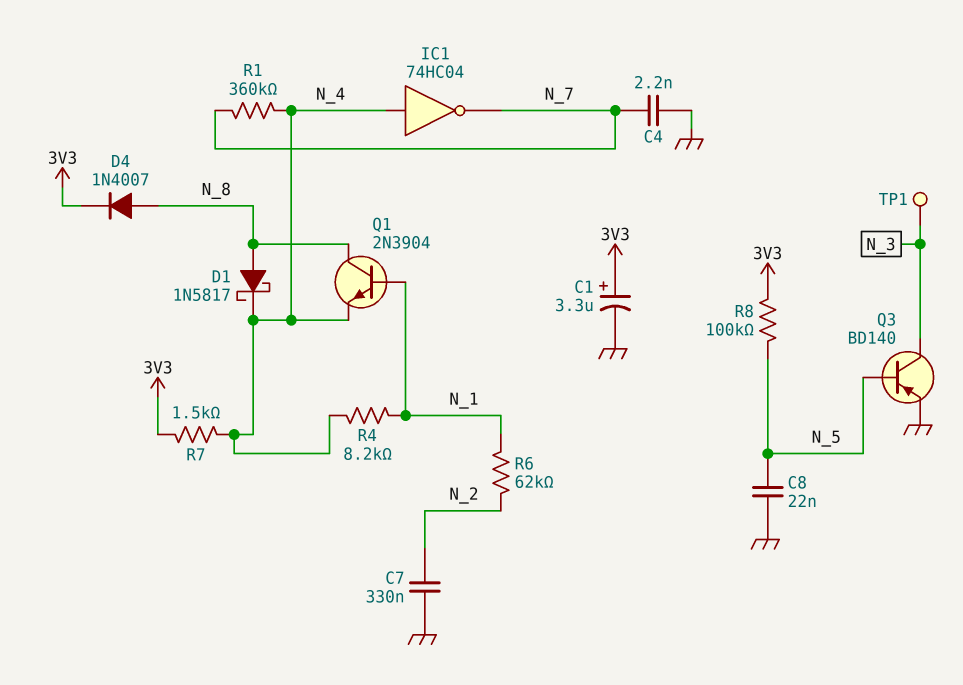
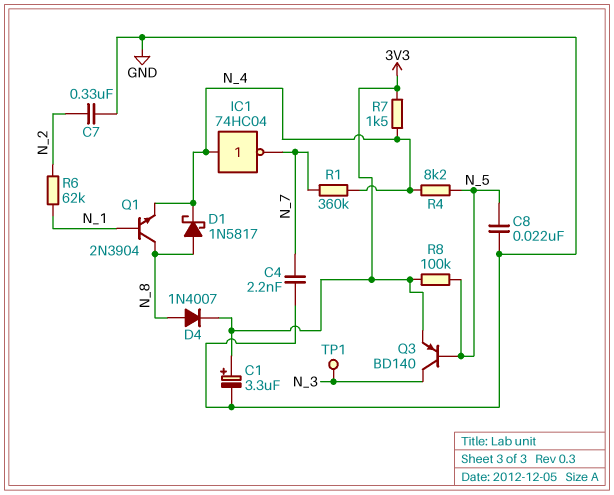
Q3: PNP BD140 (B N_5, C N_3, E GND) -> PNP BD140 (B N_5, C N_3, E 3V3)
R4: 8.2k (N_1, N_4) -> 8.2k (N_4, N_5)

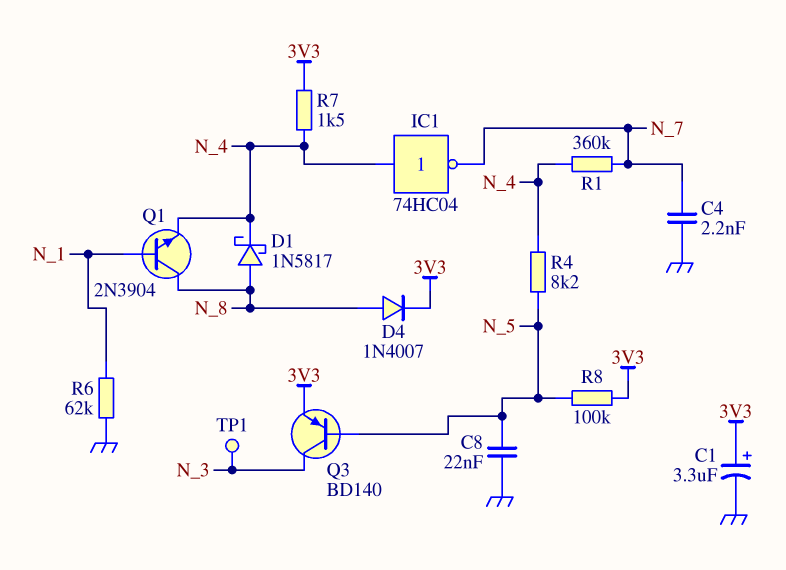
C7: 330nF (GND, N_2) -> none
R6: 62k (N_1, N_2) -> 62k (GND, N_1)

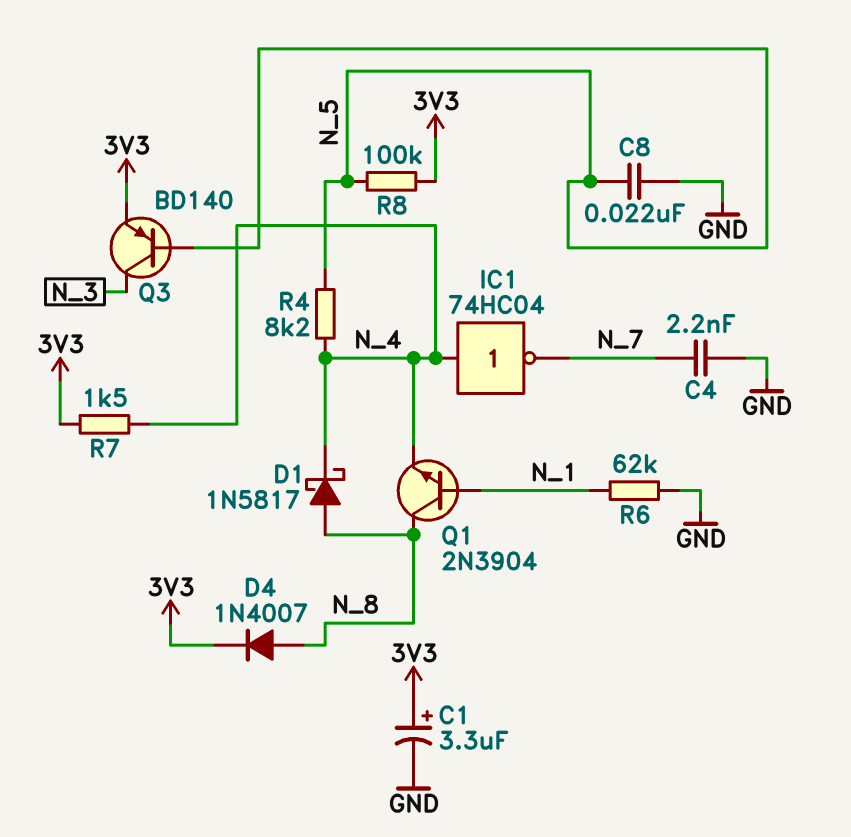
R1: 360k (N_4, N_7) -> none
TP1: test point (N_3) -> none

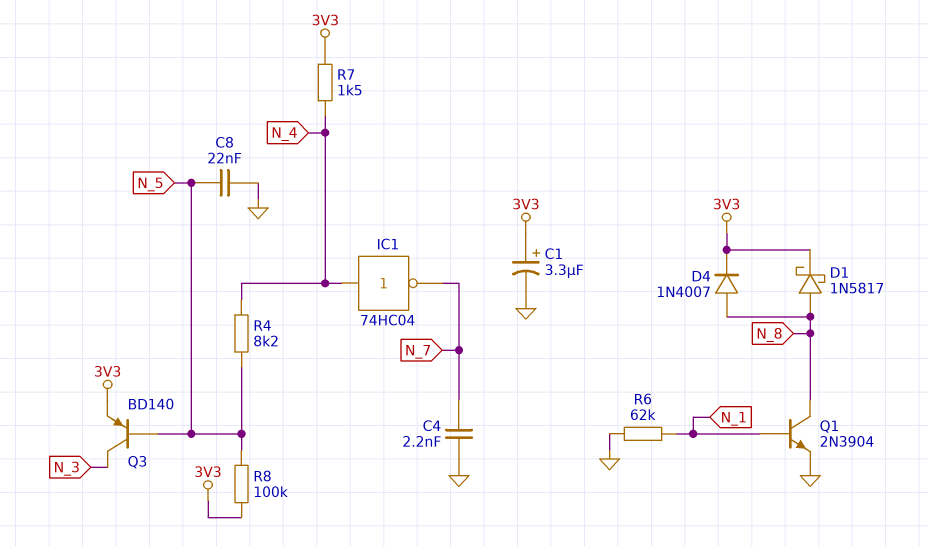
D1: schottky 1N5817 (A N_8, K N_4) -> schottky 1N5817 (A N_8, K 3V3)
Q1: NPN 2N3904 (B N_1, C N_8, E N_4) -> NPN 2N3904 (B N_1, C N_8, E GND)

